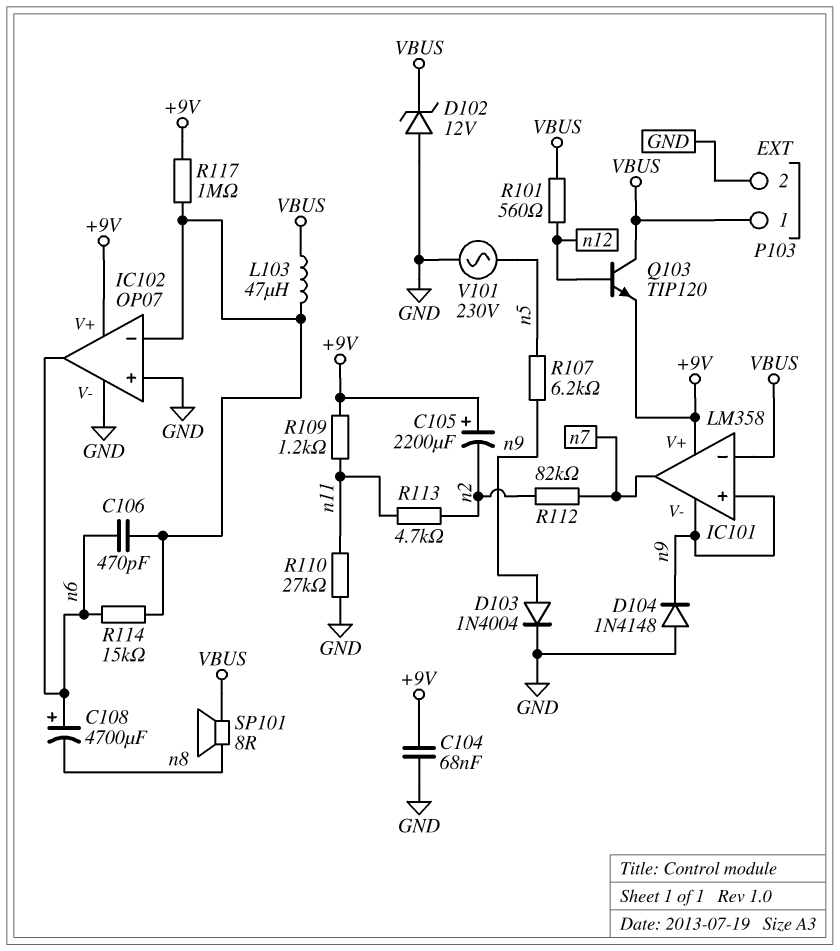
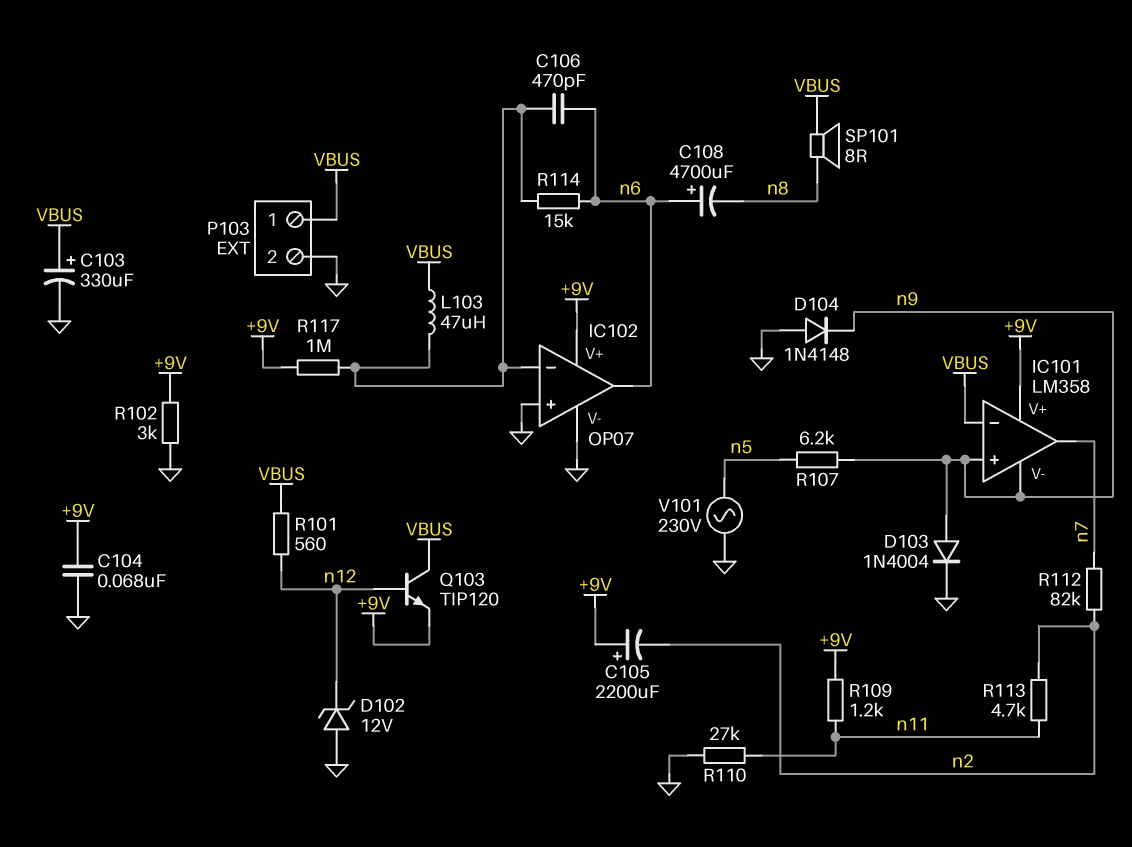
C103: none -> 330uF (plus VBUS, minus GND)
D102: zener 12V (A GND, K VBUS) -> zener 12V (A GND, K n12)
R102: none -> 3k (+9V, GND)

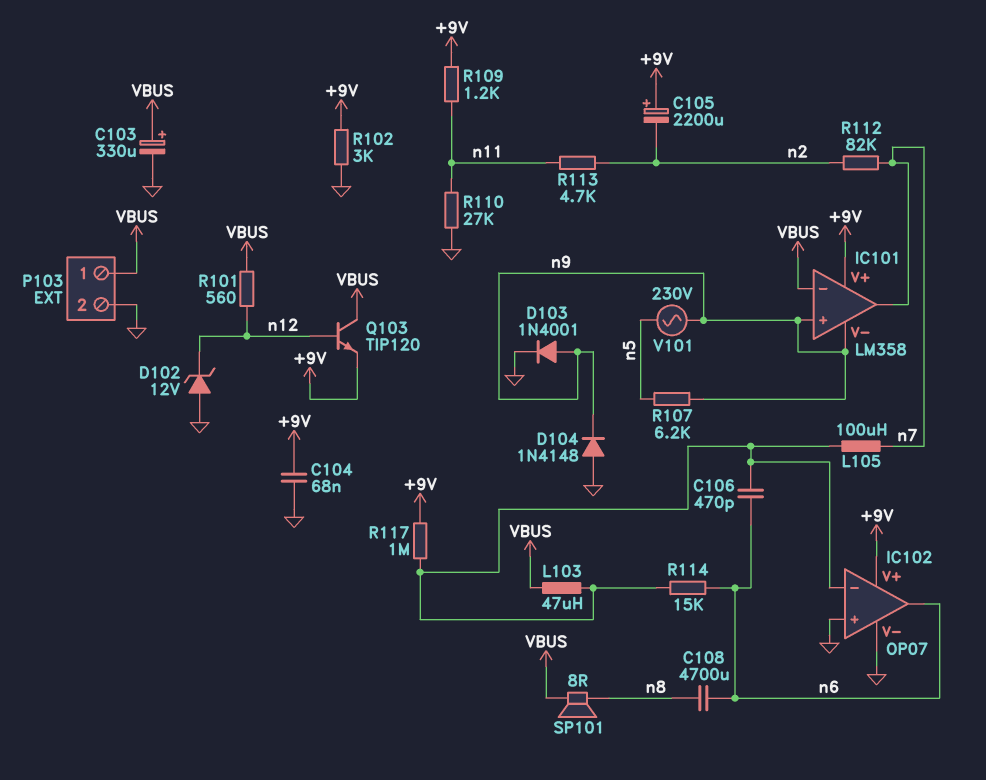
C108: 4700uF (plus n6, minus n8) -> 4700uF (n6, n8)
D103: diode 1N4004 (A n9, K GND) -> diode 1N4001 (A n9, K GND)
L105: none -> 100uH (IC102/in-, n7)
V101: AC 230V (GND, n5) -> AC 230V (n5, n9)

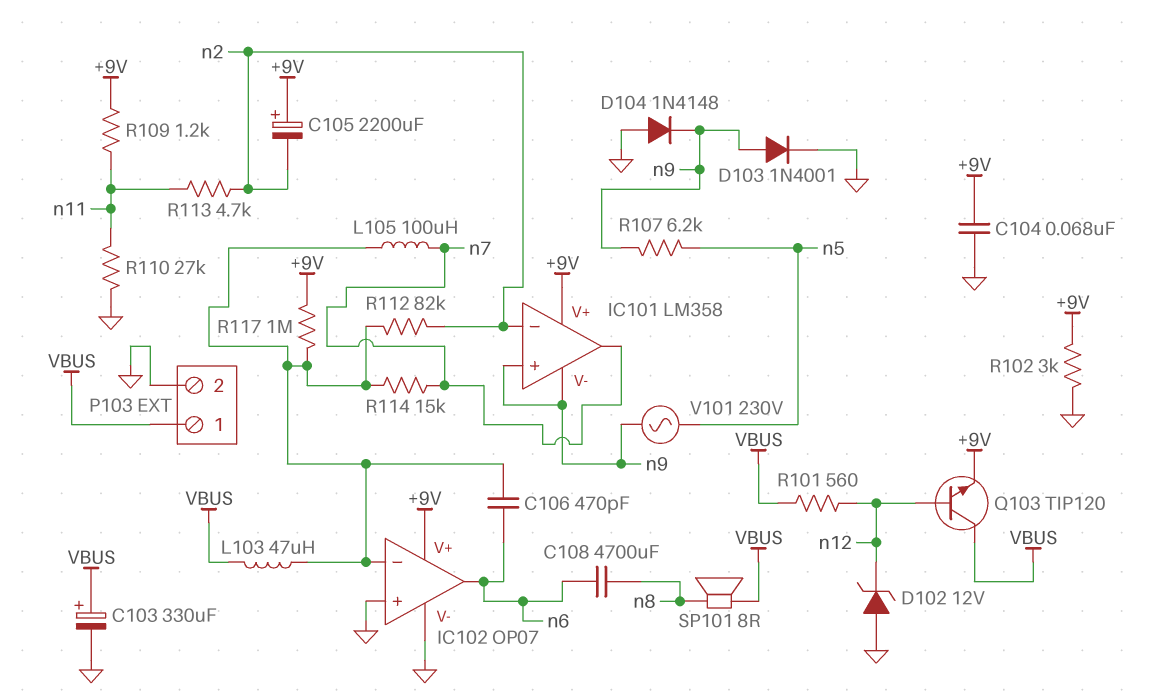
IC101 pin in-: VBUS -> n2
R112: 82k (n2, n7) -> 82k (IC102/in-, n2)
R114: 15k (IC102/in-, n6) -> 15k (IC102/in-, n7)

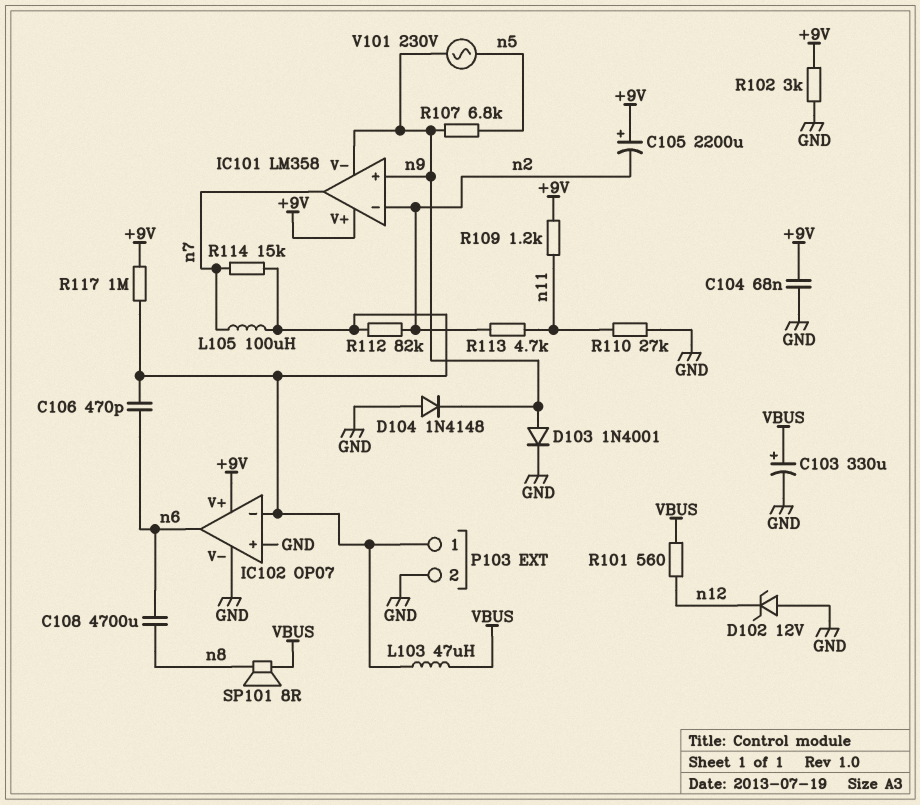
P103 pin 1: VBUS -> IC102/in-
Q103: NPN TIP120 (B n12, C VBUS, E +9V) -> none
R107: 6.2k (n5, n9) -> 6.8k (n5, n9)

